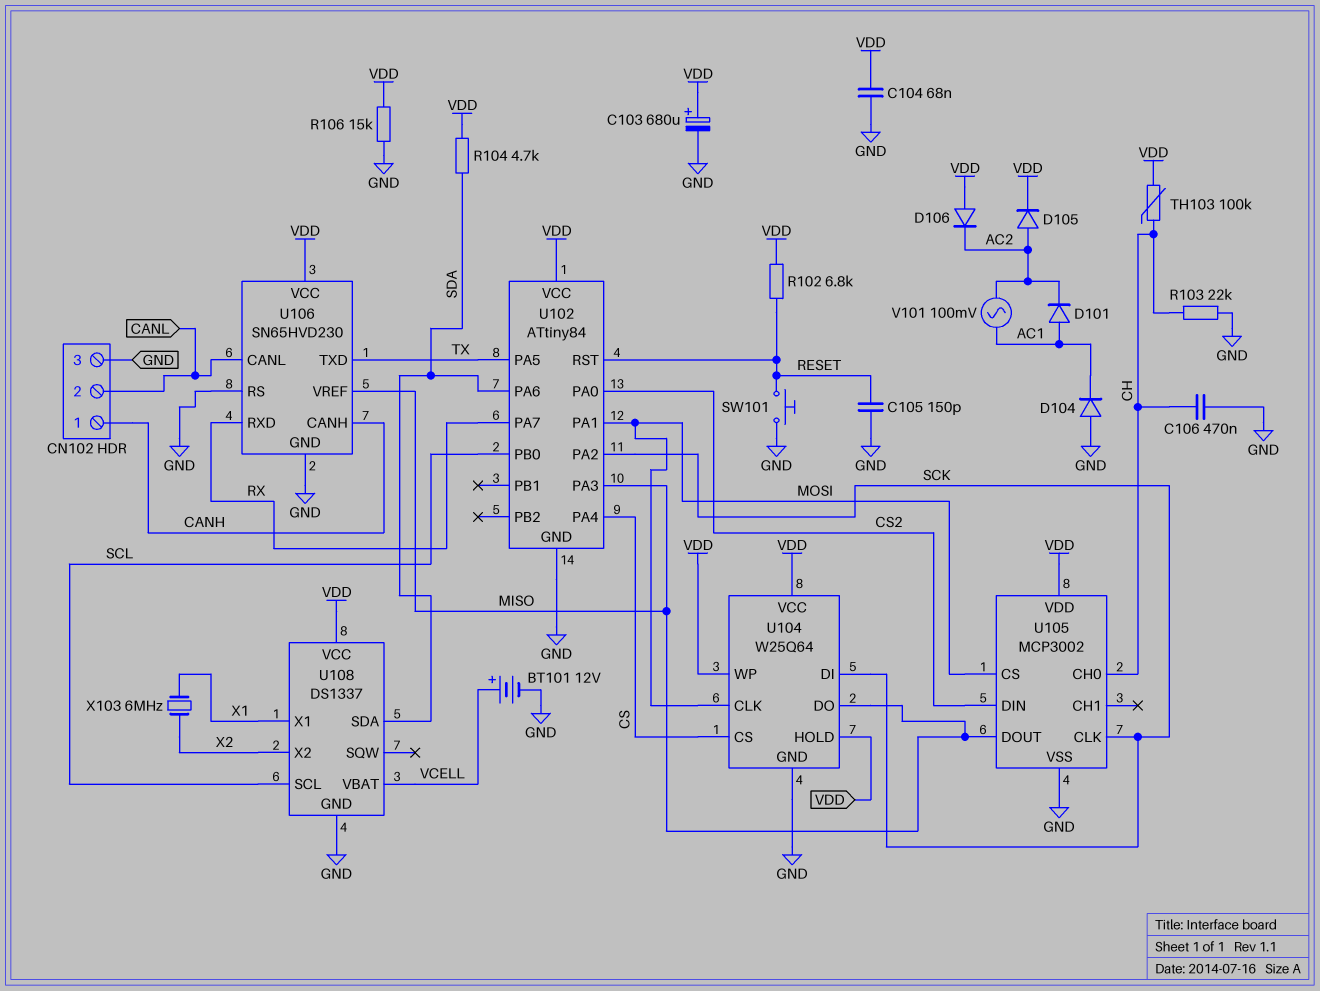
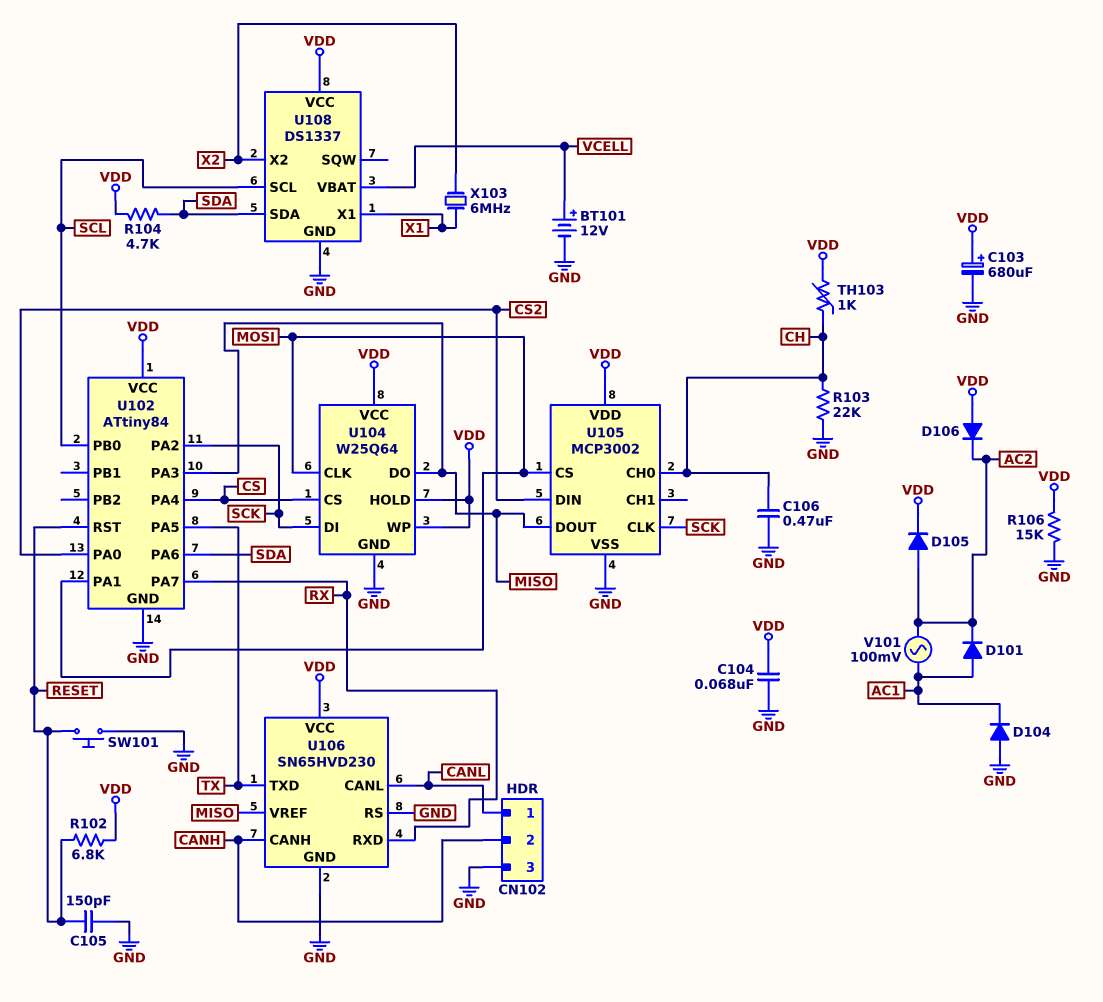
CN102 pin 1: CANH -> CANL
CN102 pin 2: CANL -> CANH
TH103: 100k (CH, VDD) -> 1k (CH, VDD)

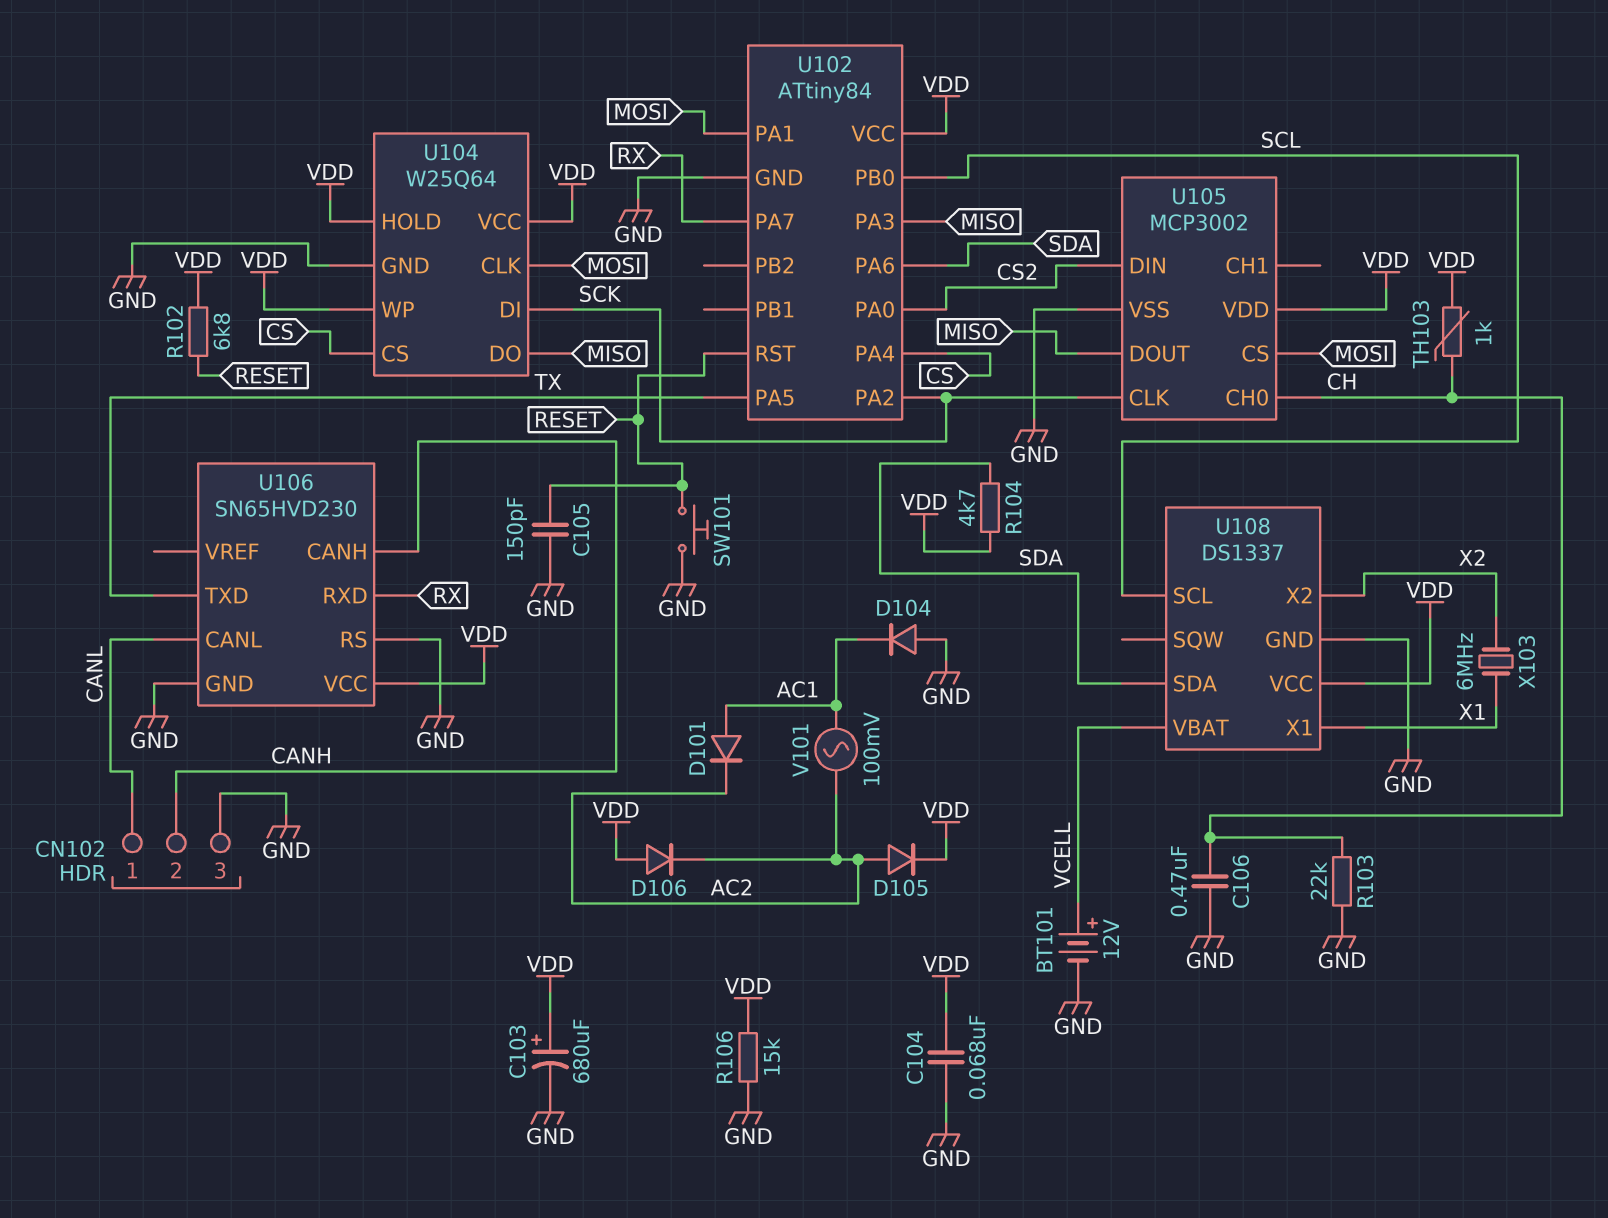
U106 pin VREF: MISO -> none

